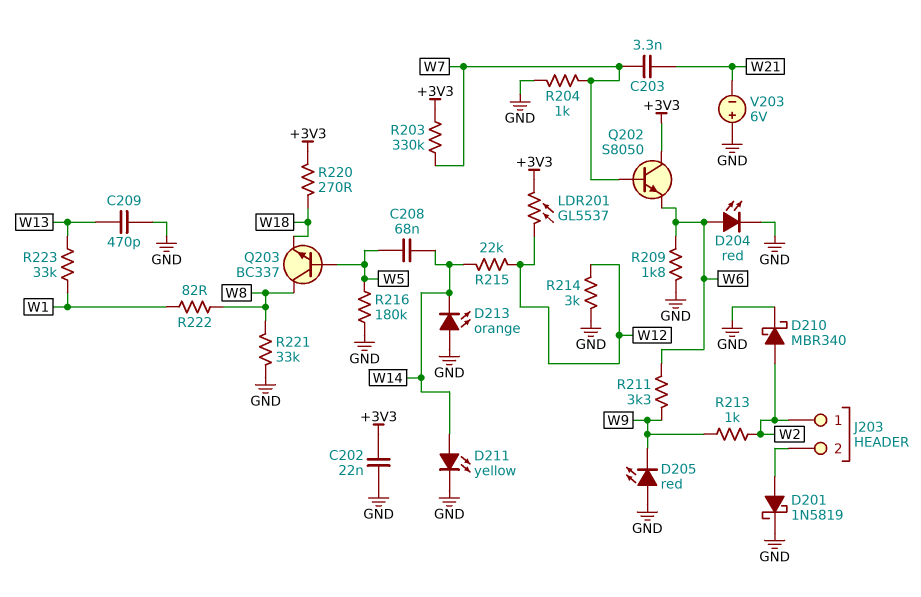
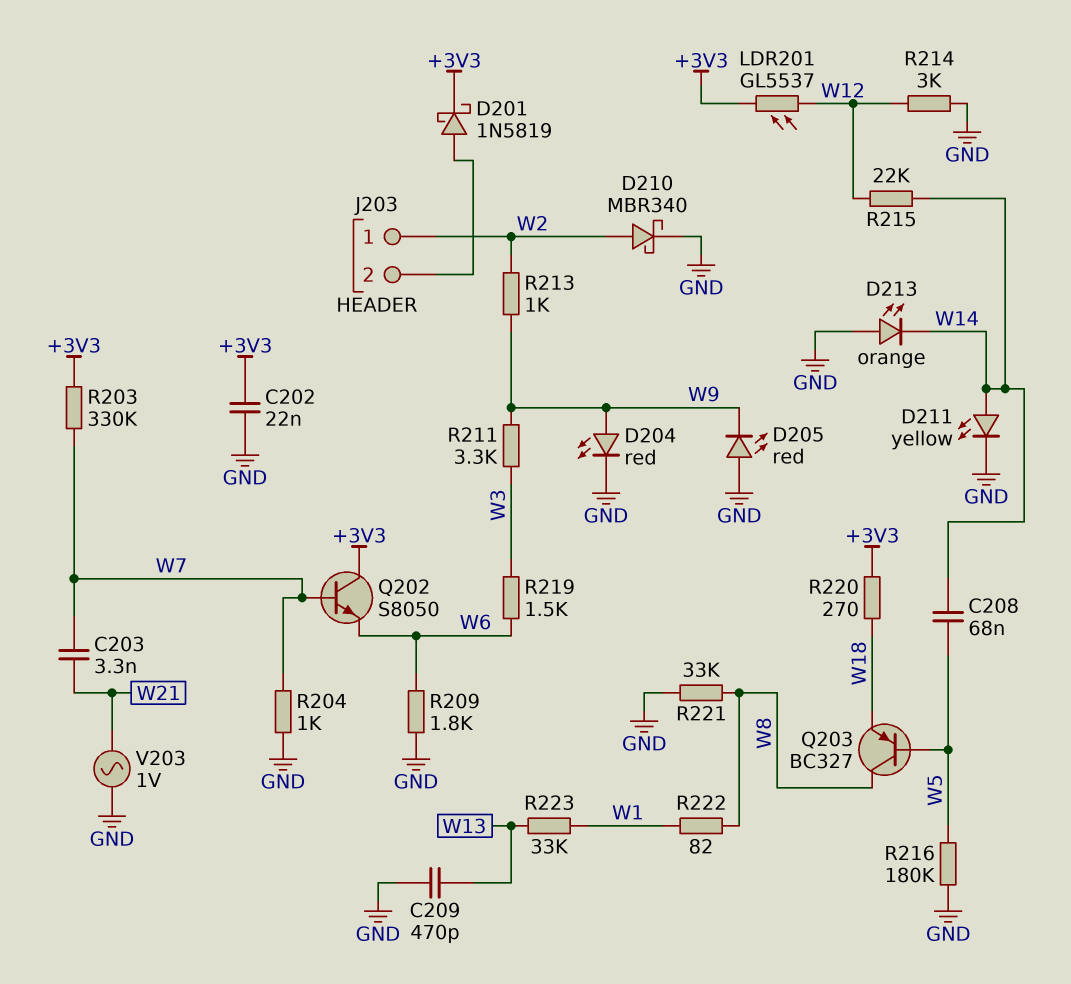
D201: schottky 1N5819 (A J203/2, K GND) -> schottky 1N5819 (A J203/2, K +3V3)
D204: LED red (A W6, K GND) -> LED red (A W9, K GND)
Q203: NPN BC337 (B W5, C W8, E W18) -> PNP BC327 (B W5, C W8, E W18)
R211: 3.3k (W6, W9) -> 3.3k (W3, W9)
R219: none -> 1.5k (W3, W6)
V203: 6V (plus GND, minus W21) -> AC 1V (GND, W21)

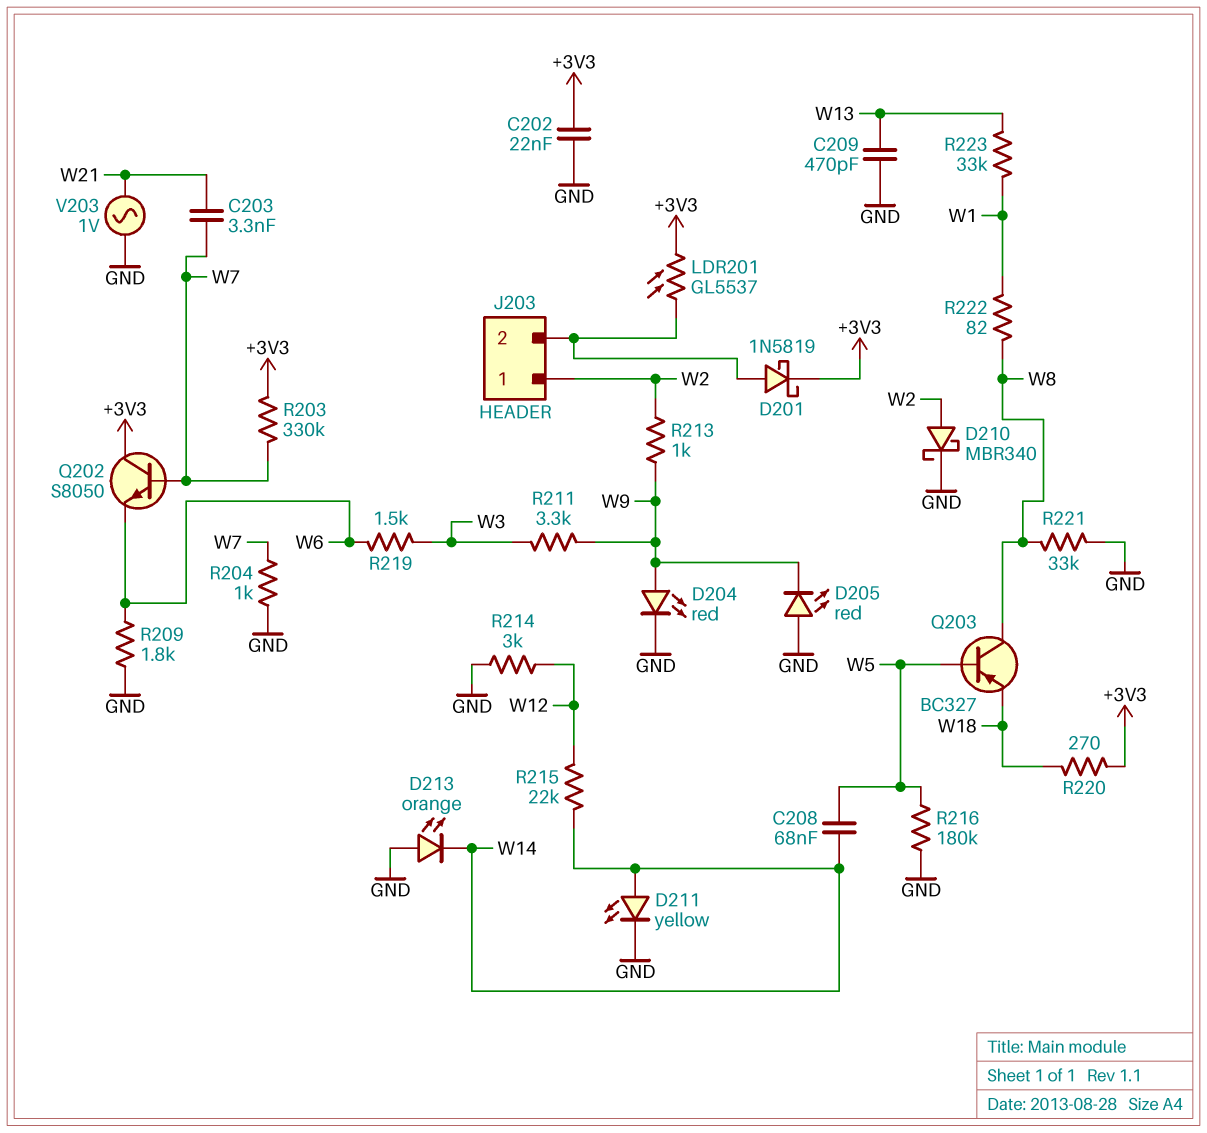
LDR201: GL5537 (+3V3, W12) -> GL5537 (+3V3, J203/2)

